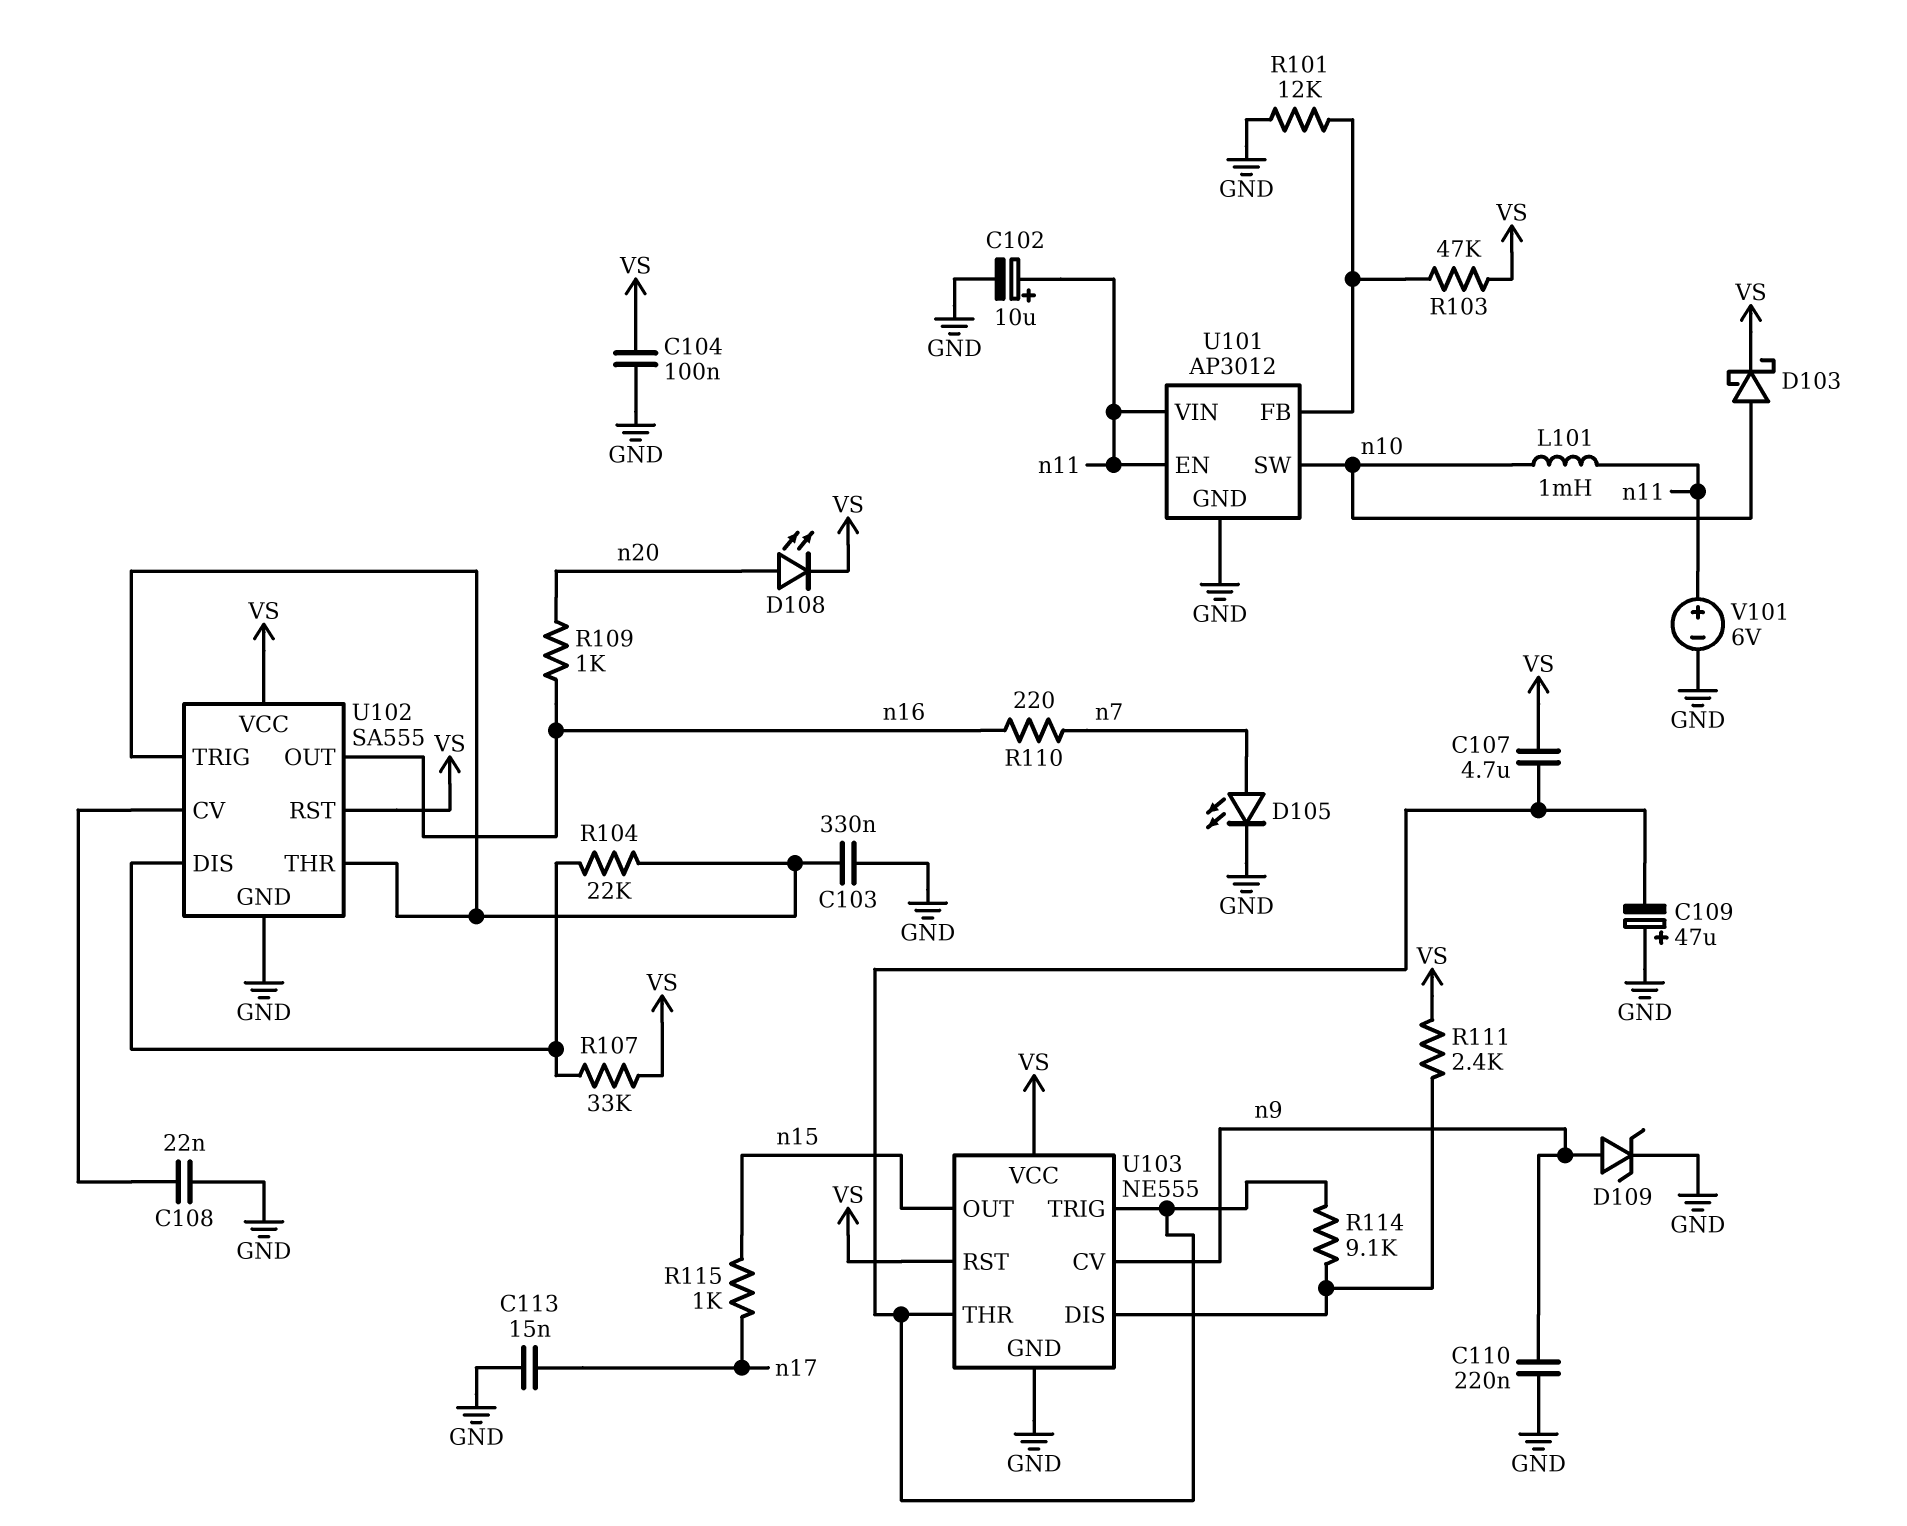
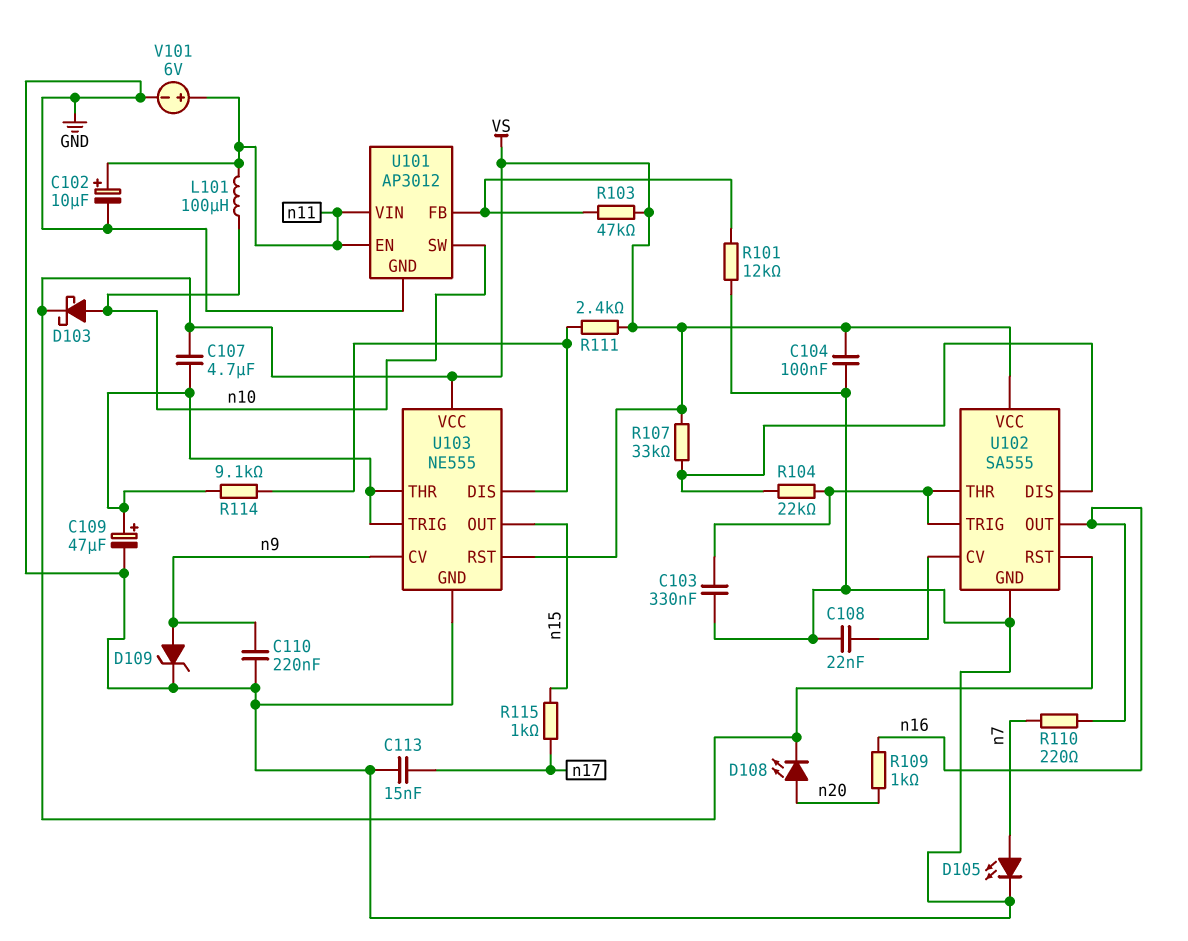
C109: 47uF (plus GND, minus U103/THR) -> 47uF (plus U103/THR, minus GND)
L101: 1mH (n10, n11) -> 100uH (n10, n11)

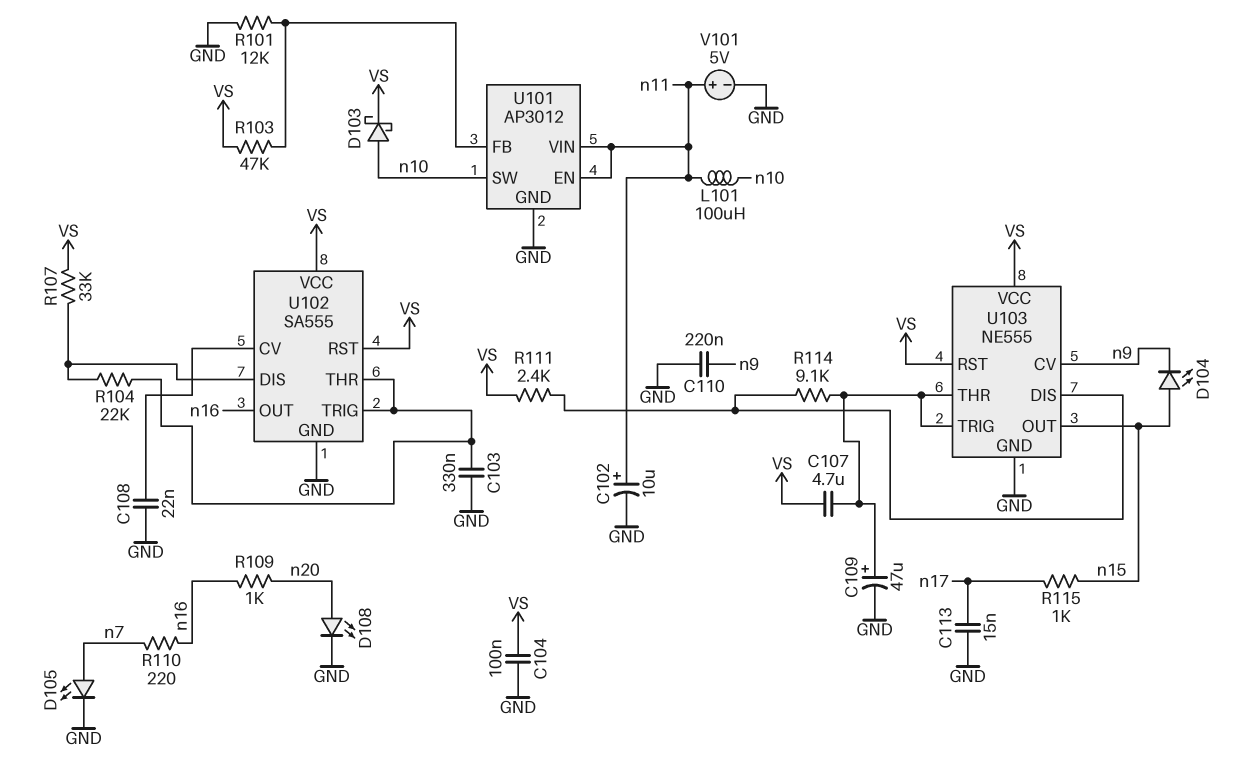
D104: none -> LED (A n15, K n9)
D108: LED (A n20, K VS) -> LED (A n20, K GND)
D109: zener (A n9, K GND) -> none
V101: 6V (plus n11, minus GND) -> 5V (plus n11, minus GND)

